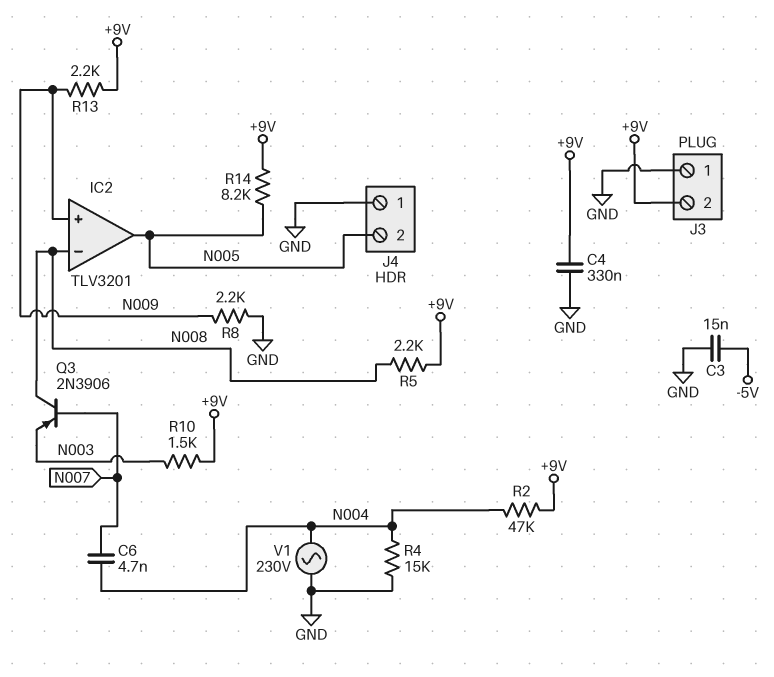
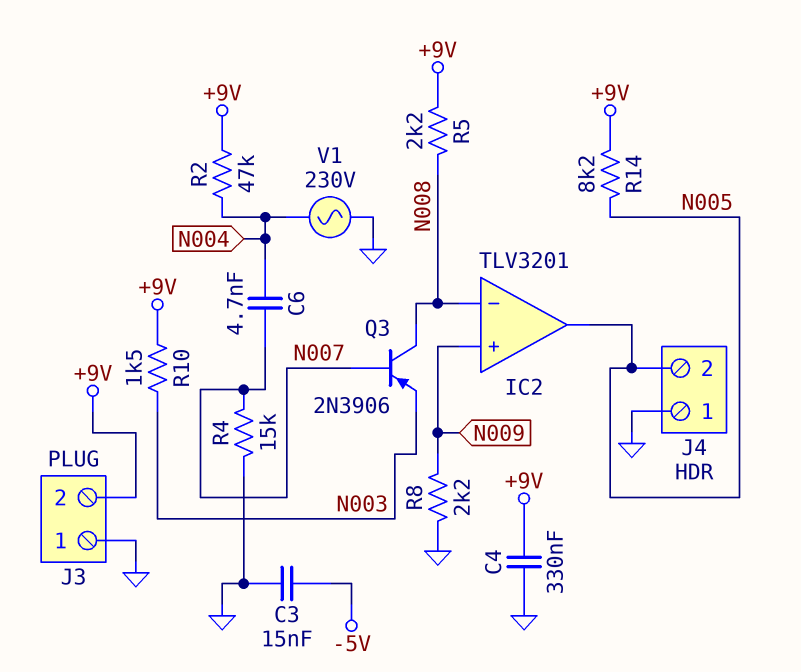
R4: 15k (GND, N004) -> 15k (GND, N007)
R13: 2.2k (+9V, N009) -> none

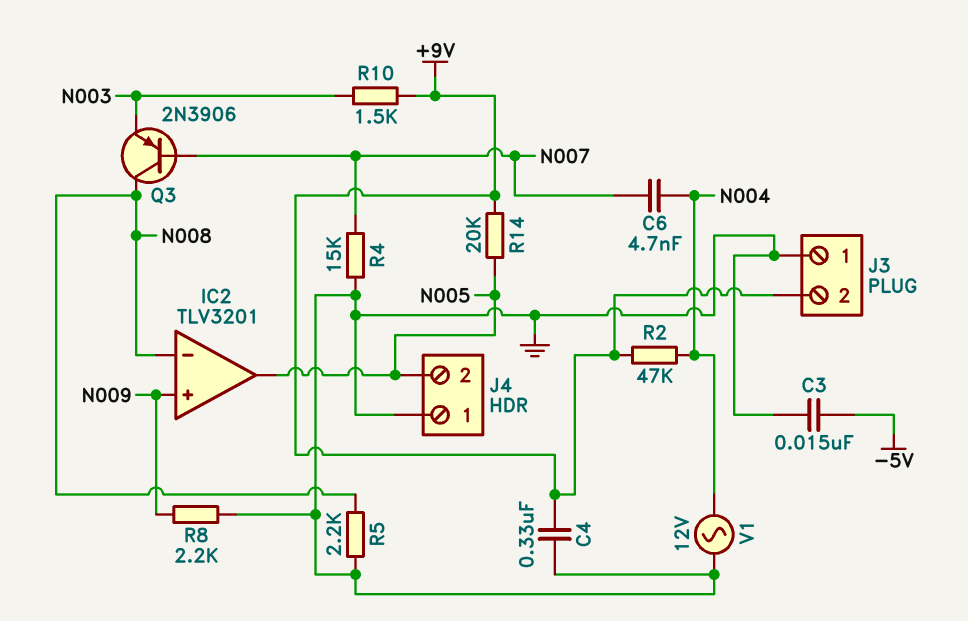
R5: 2.2k (+9V, N008) -> 2.2k (GND, N008)
R14: 8.2k (+9V, N005) -> 20k (+9V, N005)
V1: AC 230V (GND, N004) -> AC 12V (GND, N004)

